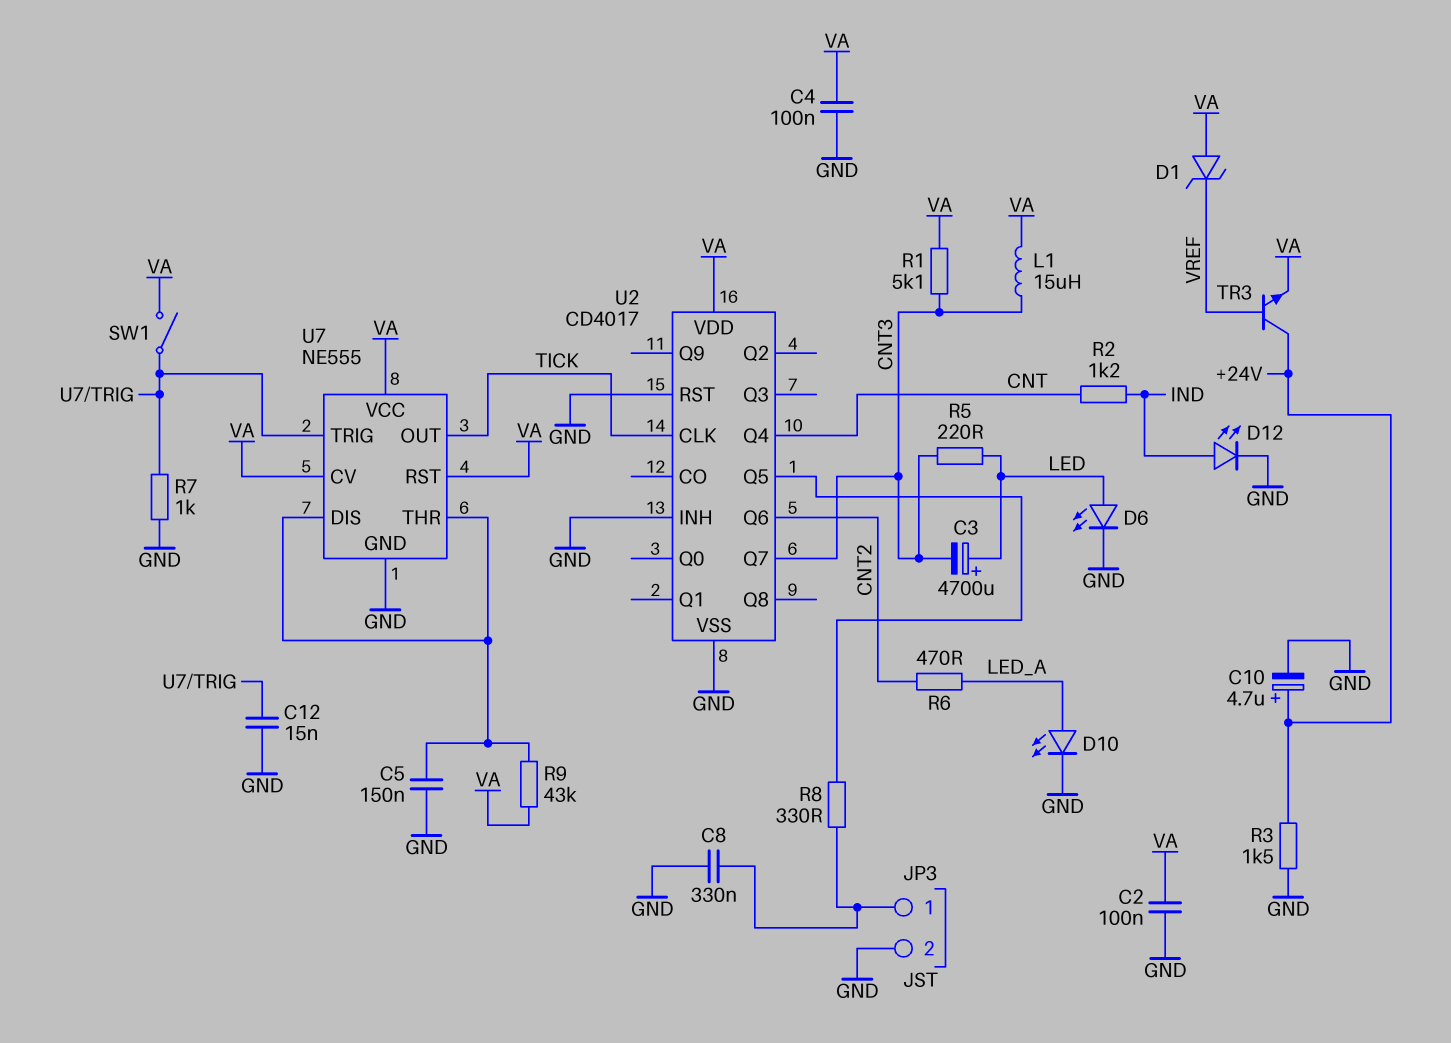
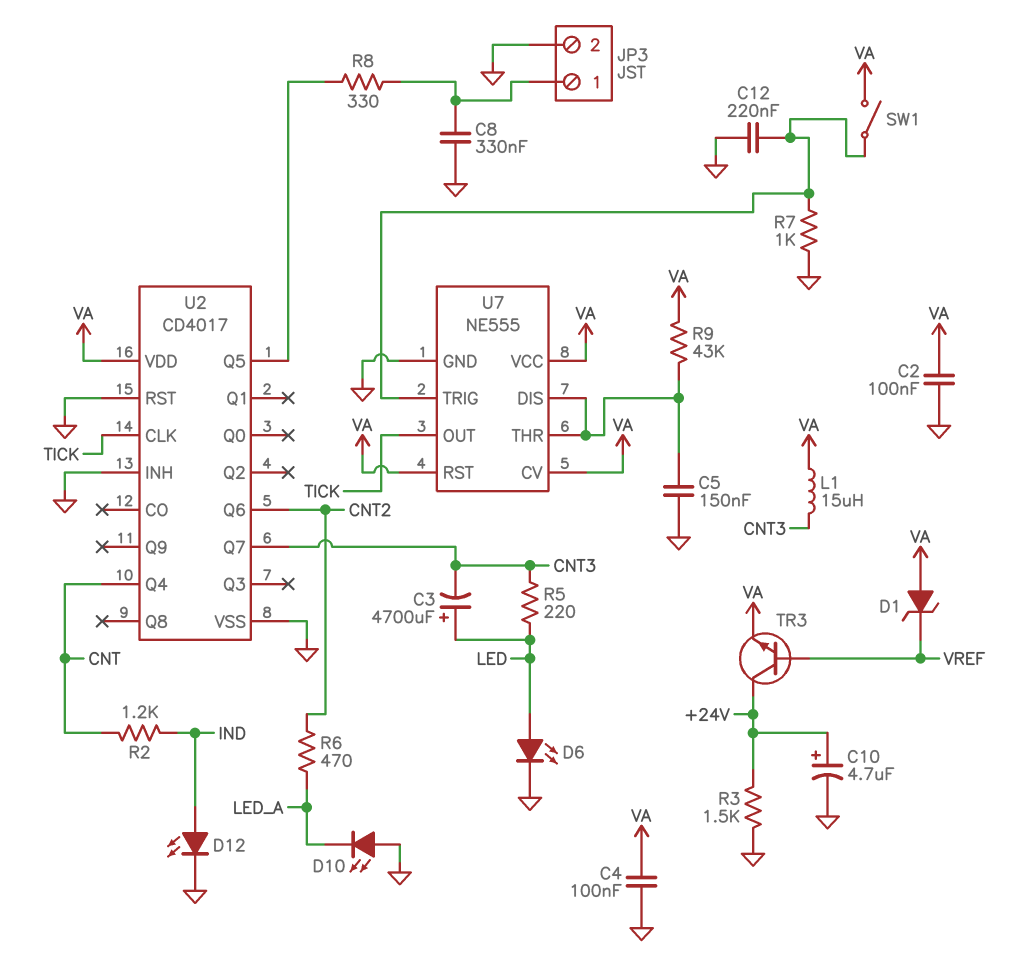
C12: 15nF (GND, U7/TRIG) -> 220nF (GND, U7/TRIG)
D10: LED (A LED_A, K GND) -> LED (A GND, K LED_A)
R1: 5.1k (CNT3, VA) -> none

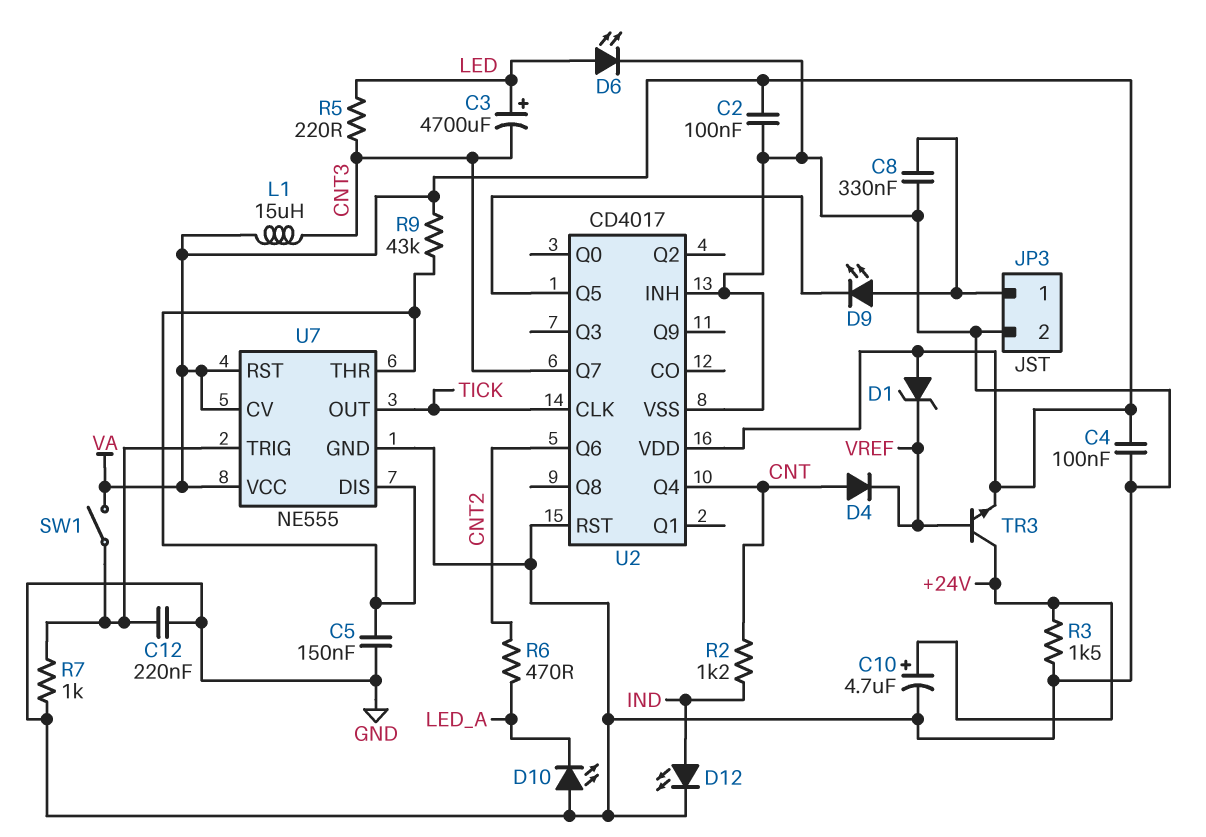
D4: none -> diode (A CNT, K VREF)
D9: none -> LED (A JP3/1, K U2/Q5)
R8: 330 (JP3/1, U2/Q5) -> none

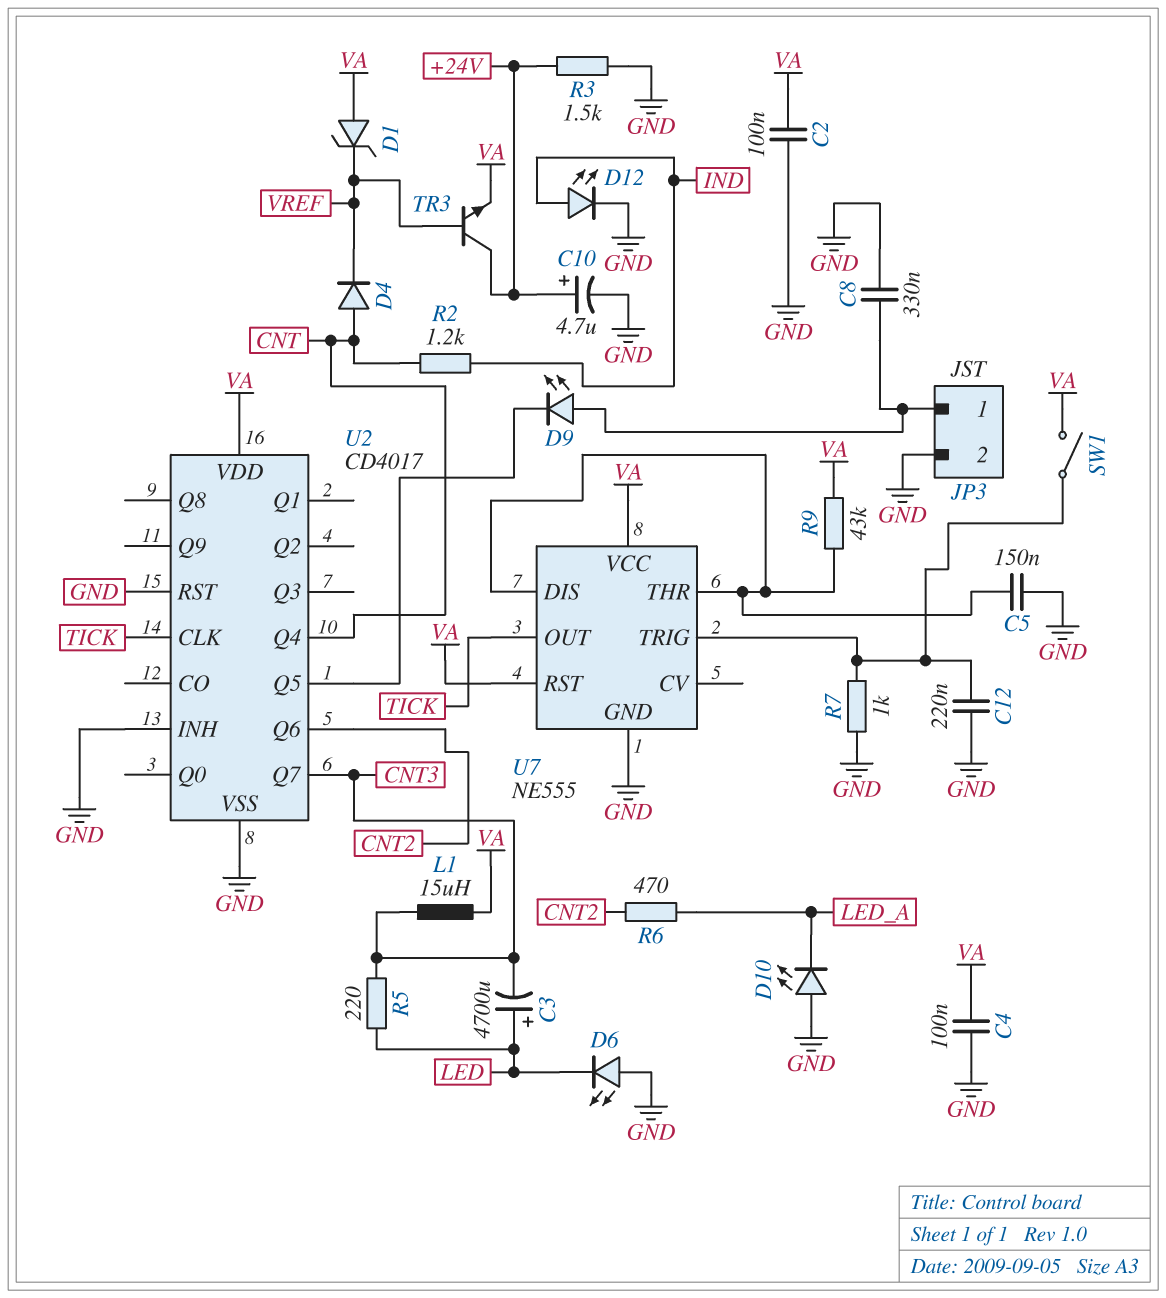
D6: LED (A LED, K GND) -> LED (A GND, K LED)
U7 pin CV: VA -> none

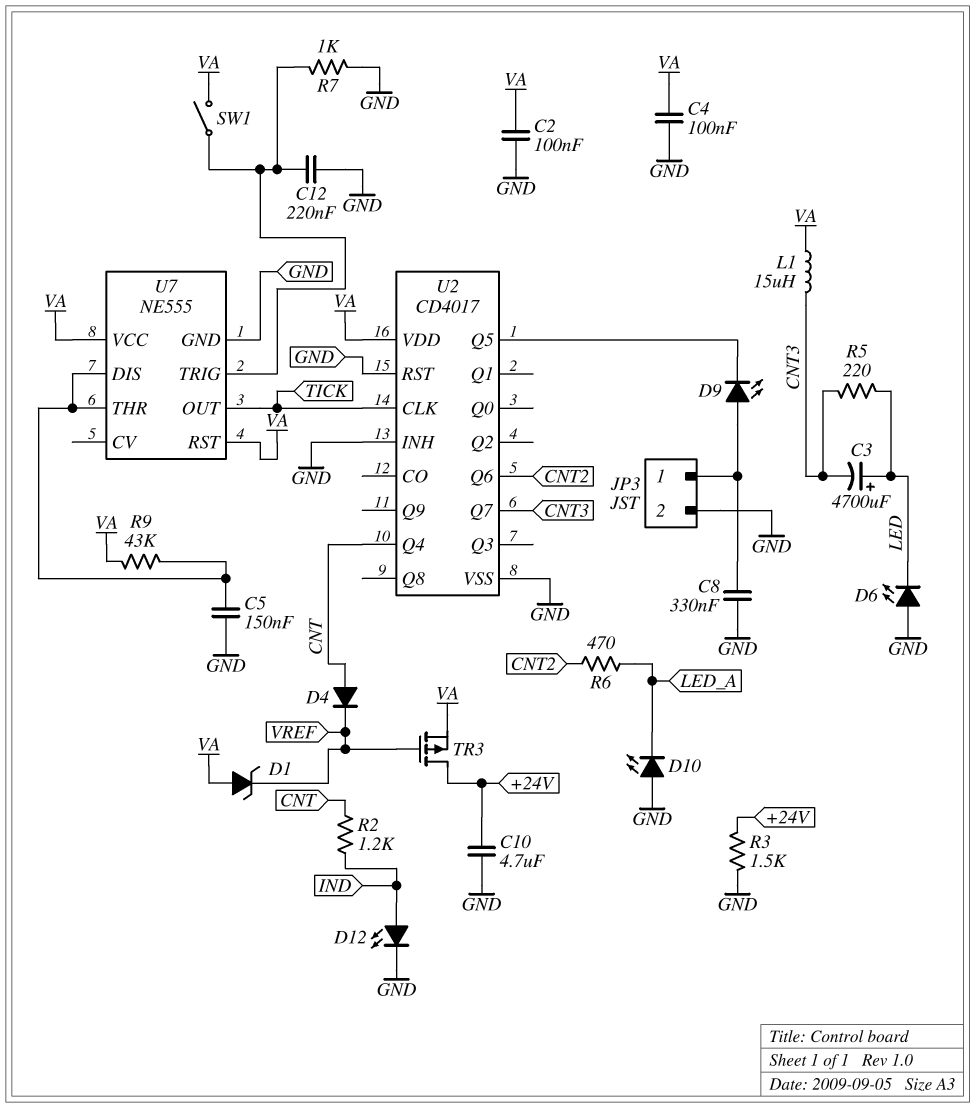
C10: 4.7uF (plus +24V, minus GND) -> 4.7uF (+24V, GND)
TR3: NPN (B VREF, C +24V, E VA) -> PMOS (G VREF, D +24V, S VA)

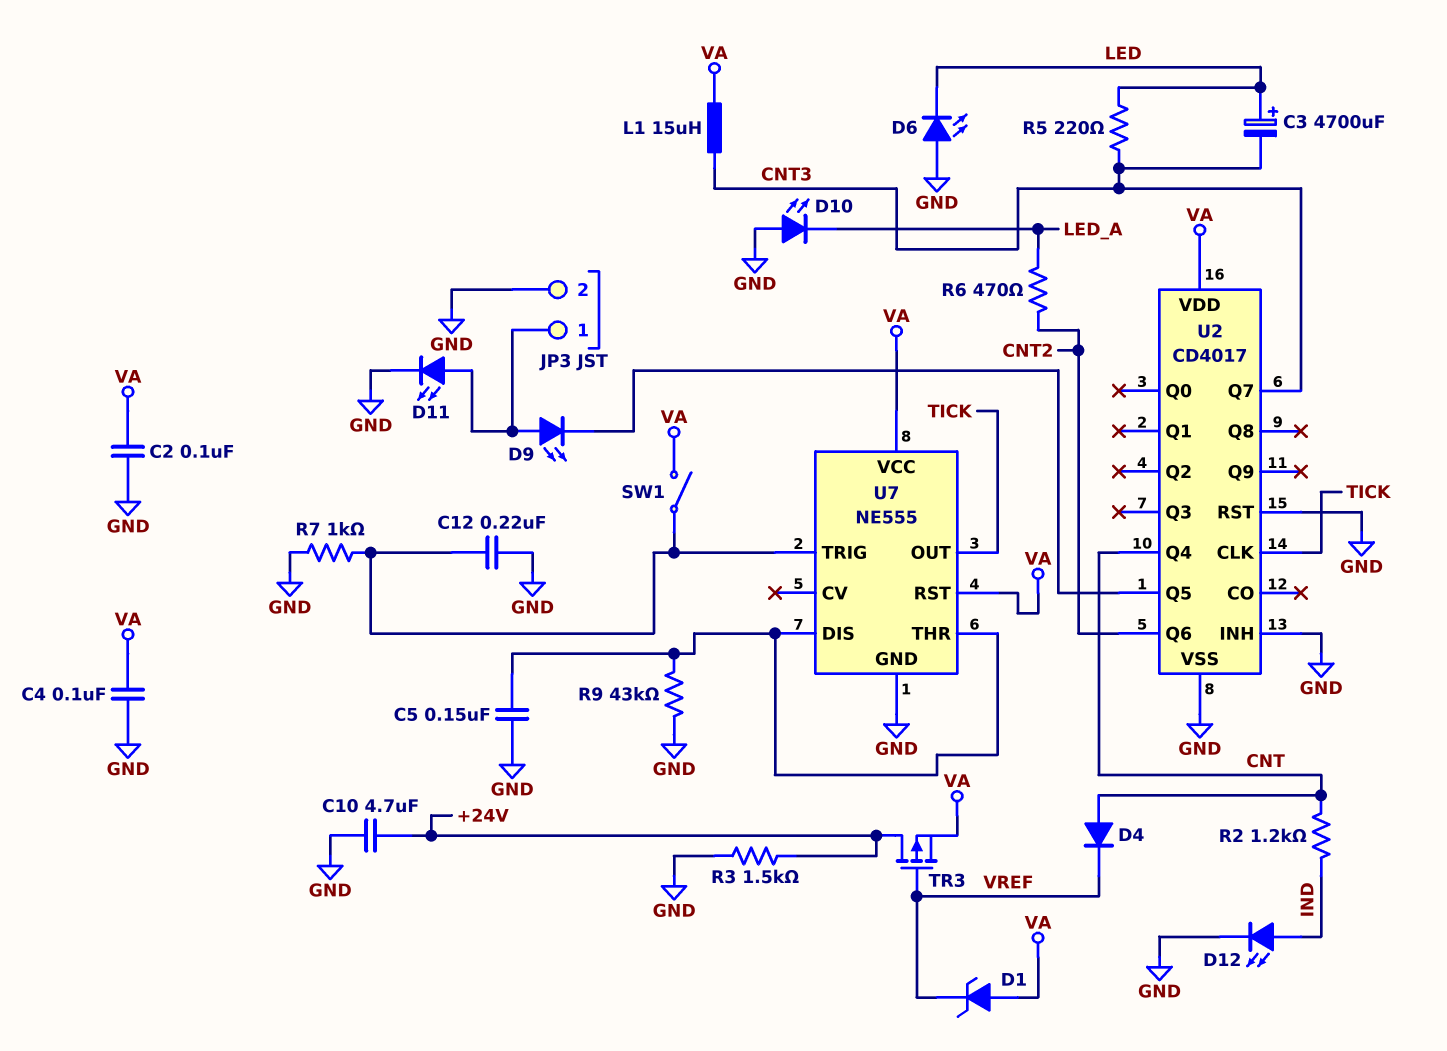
C8: 330nF (GND, JP3/1) -> none
D11: none -> LED (A JP3/1, K GND)
R9: 43k (U7/DIS, VA) -> 43k (GND, U7/DIS)

